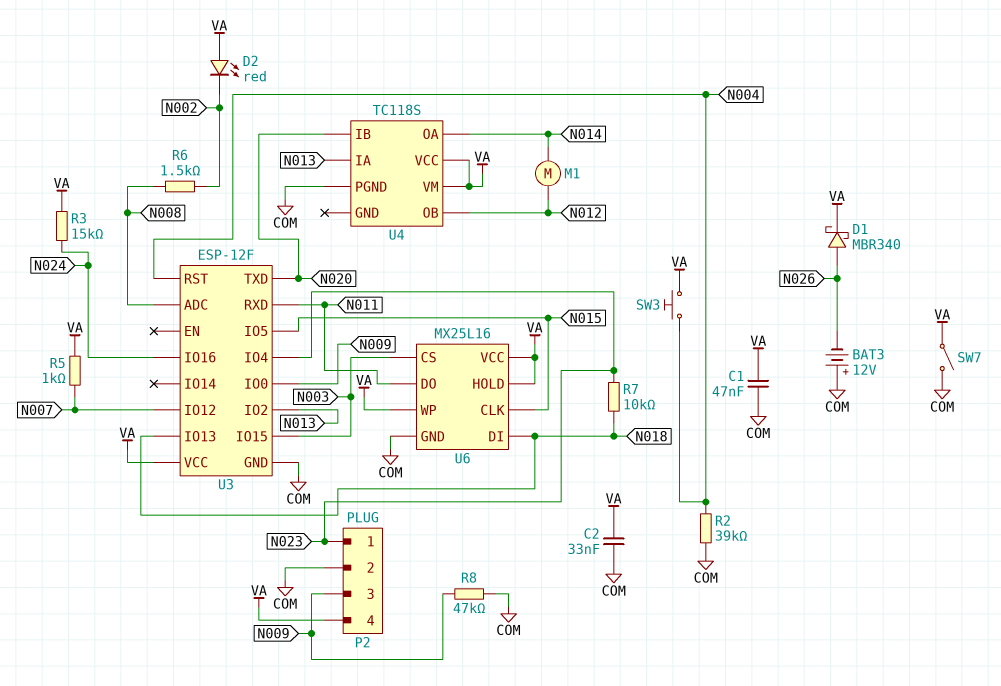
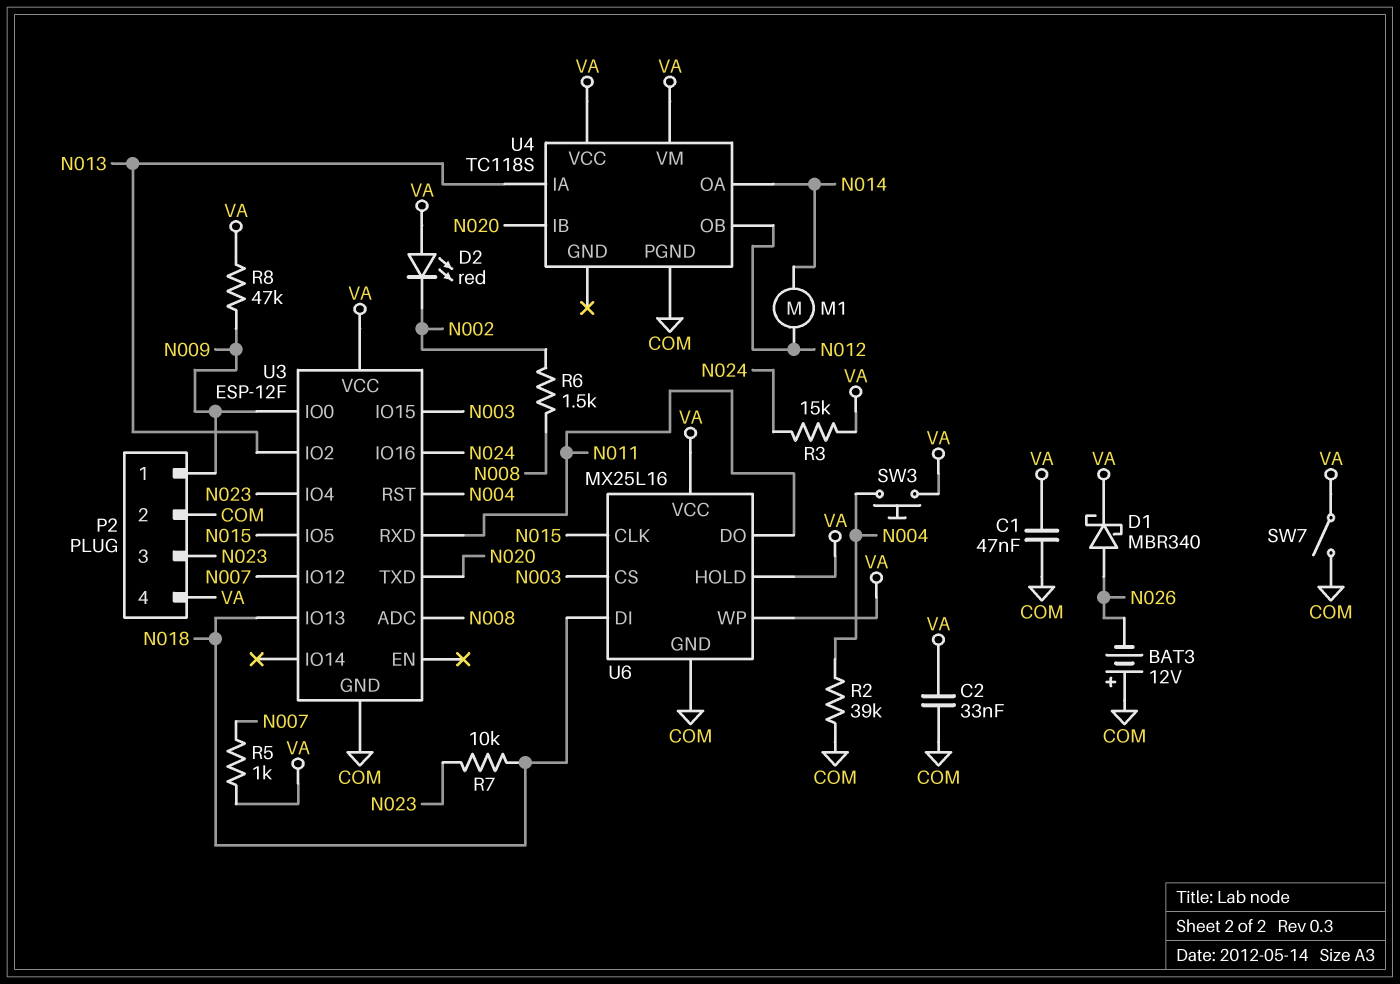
P2 pin 1: N023 -> N009
P2 pin 3: N009 -> N023
R8: 47k (COM, N009) -> 47k (N009, VA)

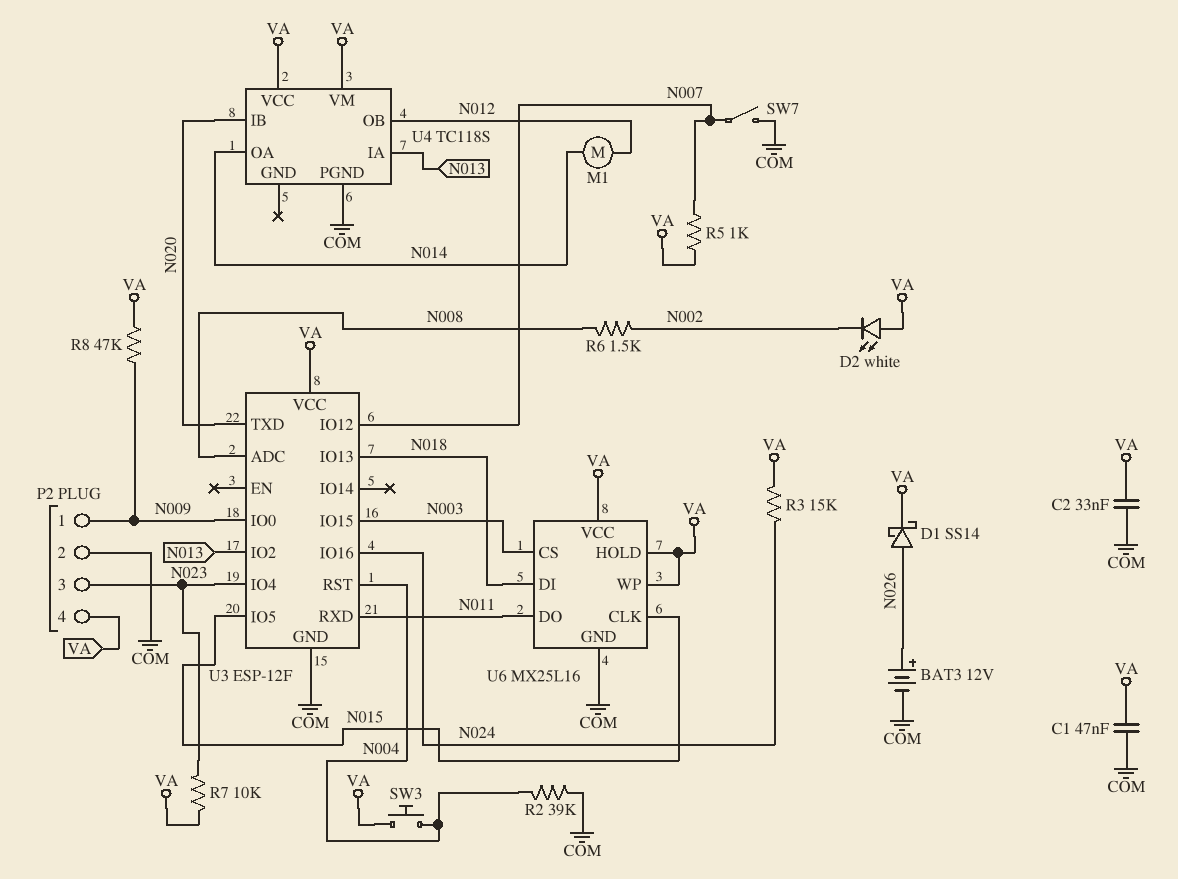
BAT3: 12V (plus COM, minus N026) -> 12V (plus N026, minus COM)
D1: schottky MBR340 (A N026, K VA) -> schottky SS14 (A N026, K VA)
D2: LED red (A VA, K N002) -> LED white (A VA, K N002)
R7: 10k (N018, N023) -> 10k (N023, VA)
SW7: switch (COM, VA) -> switch (COM, N007)

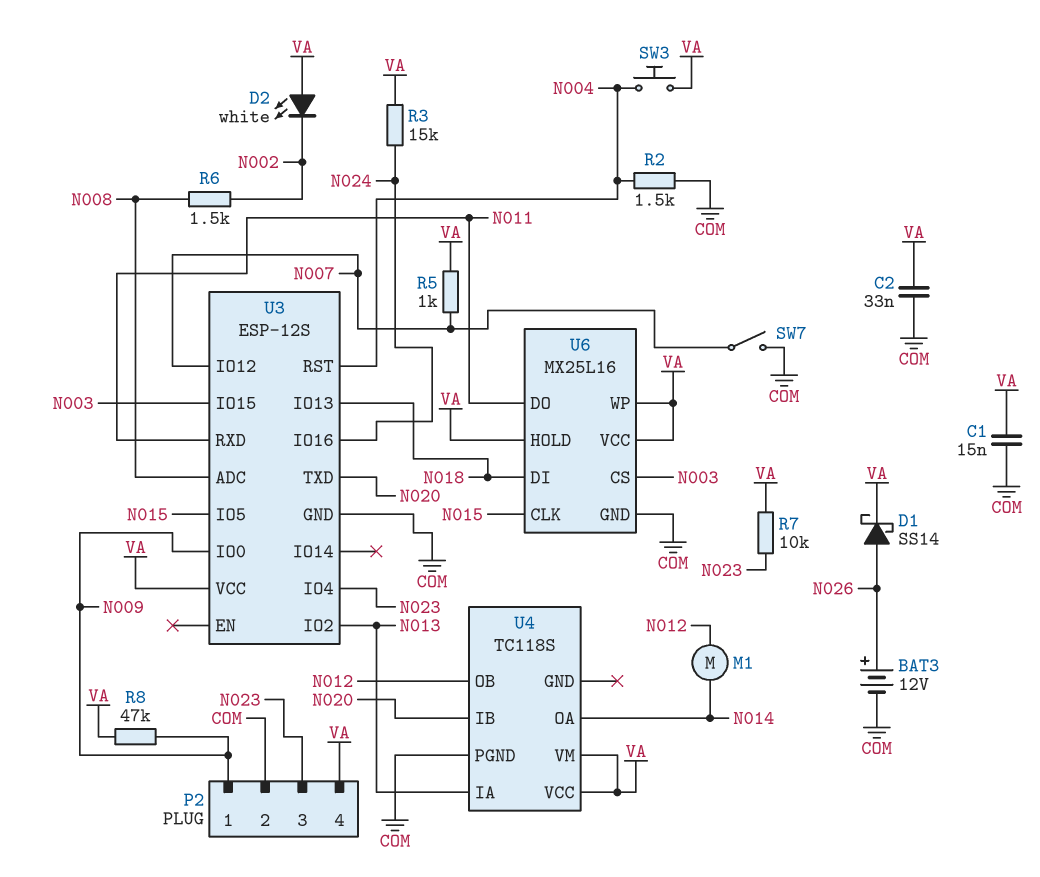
C1: 47nF (COM, VA) -> 15nF (COM, VA)
R2: 39k (COM, N004) -> 1.5k (COM, N004)
U3: ESP-12F -> ESP-12S

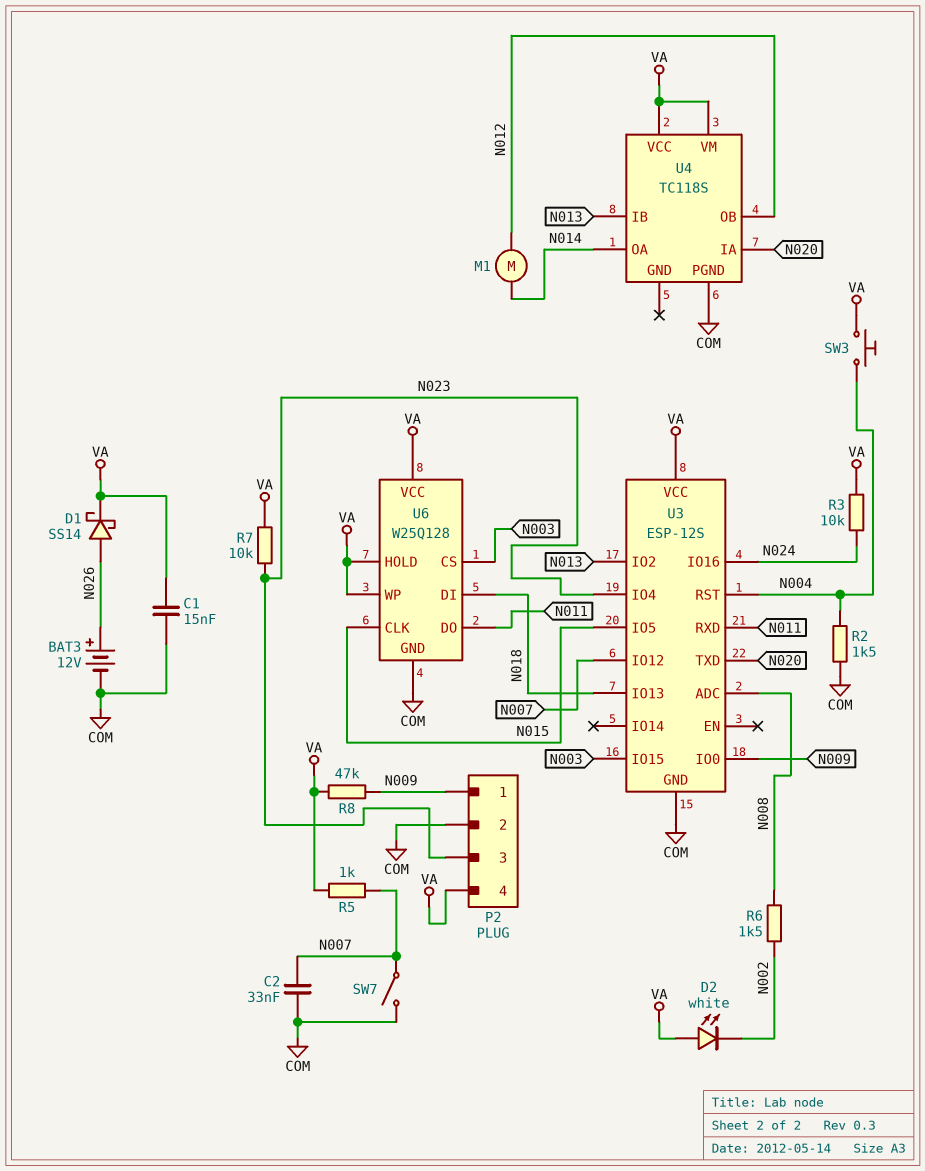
C2: 33nF (COM, VA) -> 33nF (COM, N007)
R3: 15k (N024, VA) -> 10k (N024, VA)
U4 pin IA: N013 -> N020
U4 pin IB: N020 -> N013
U6: MX25L16 -> W25Q128

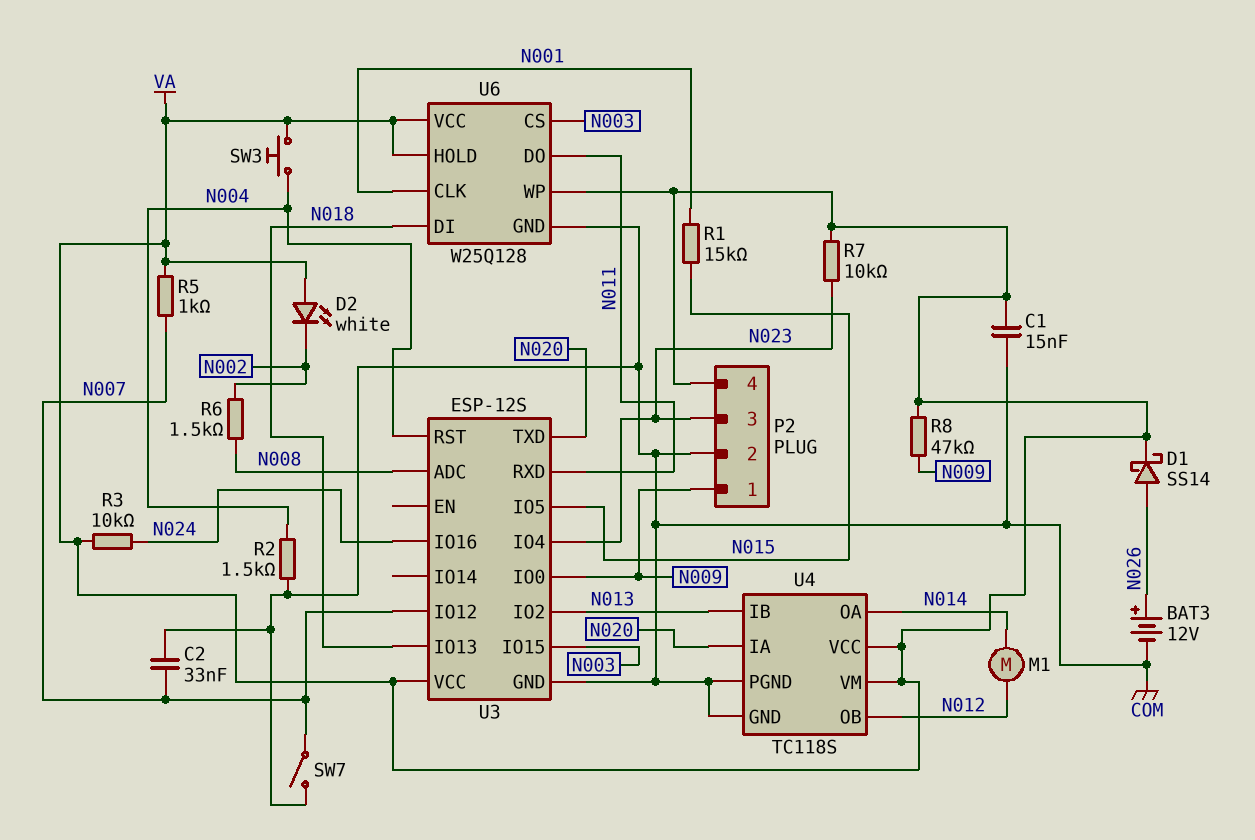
R1: none -> 15k (N001, N015)
U4 pin GND: none -> COM
U6 pin CLK: N015 -> N001

